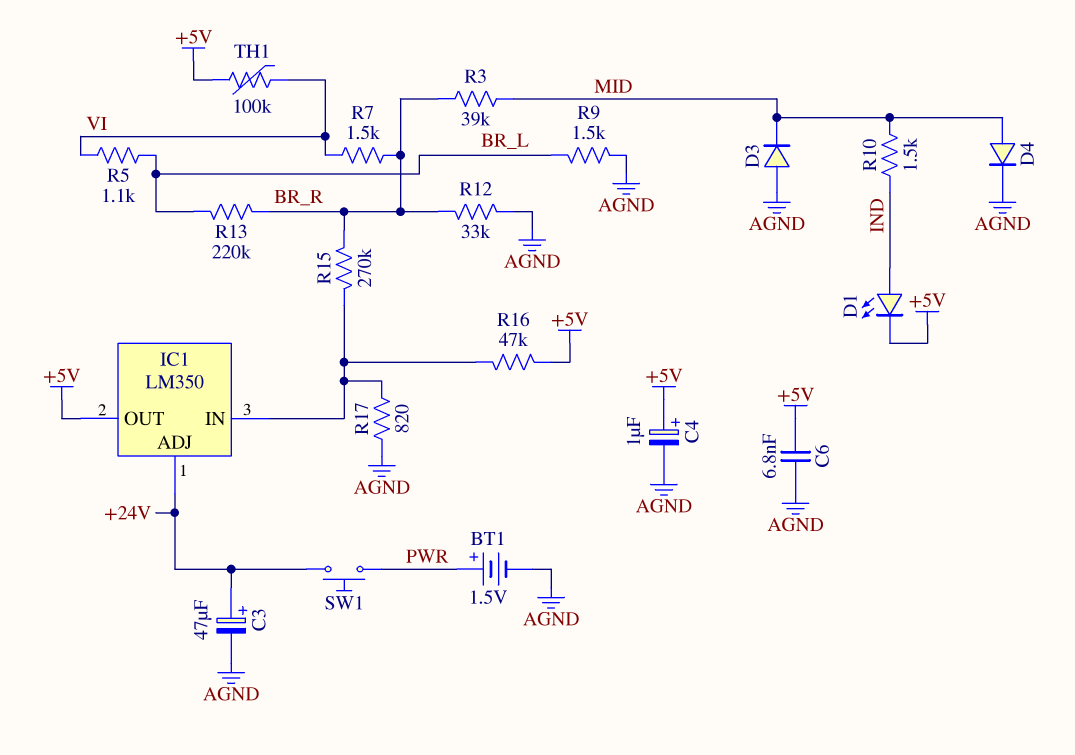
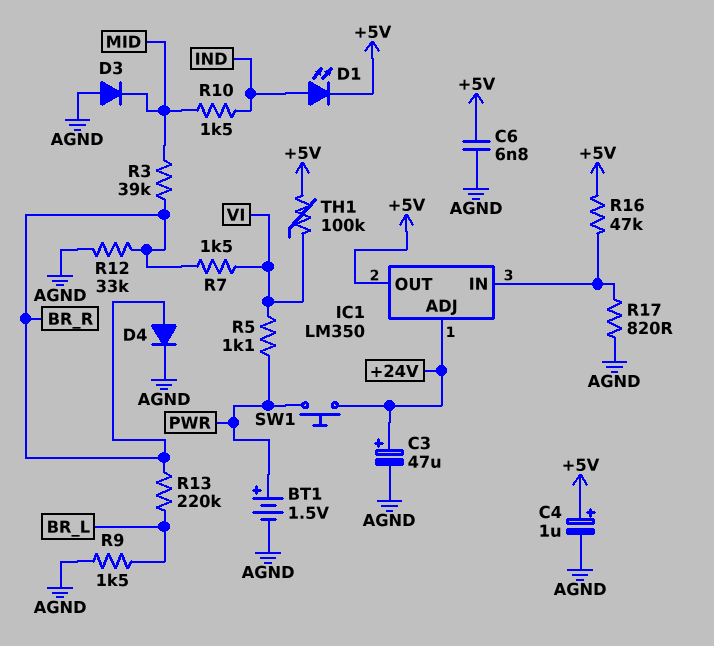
D4: diode (A MID, K AGND) -> diode (A BR_R, K AGND)
R5: 1.1k (BR_L, VI) -> 1.1k (PWR, VI)
R15: 270k (BR_R, IC1/IN) -> none

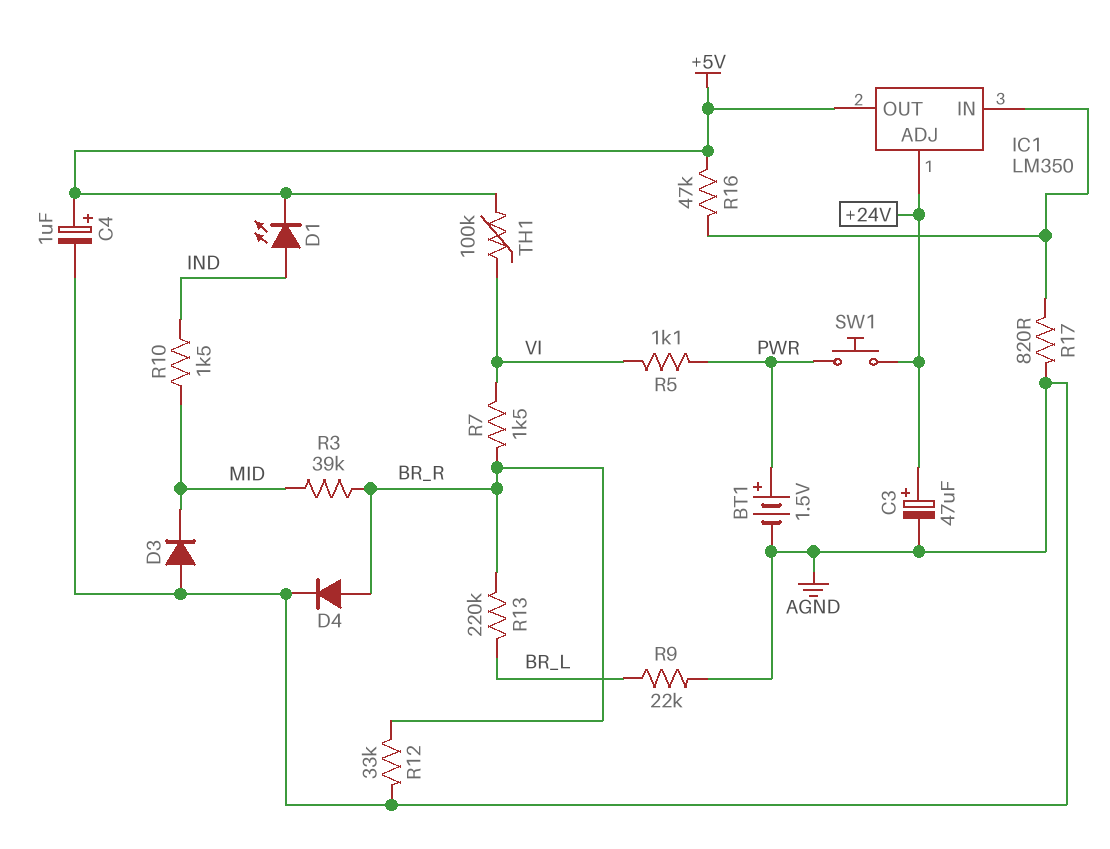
C6: 6.8nF (+5V, AGND) -> none
R9: 1.5k (AGND, BR_L) -> 22k (AGND, BR_L)

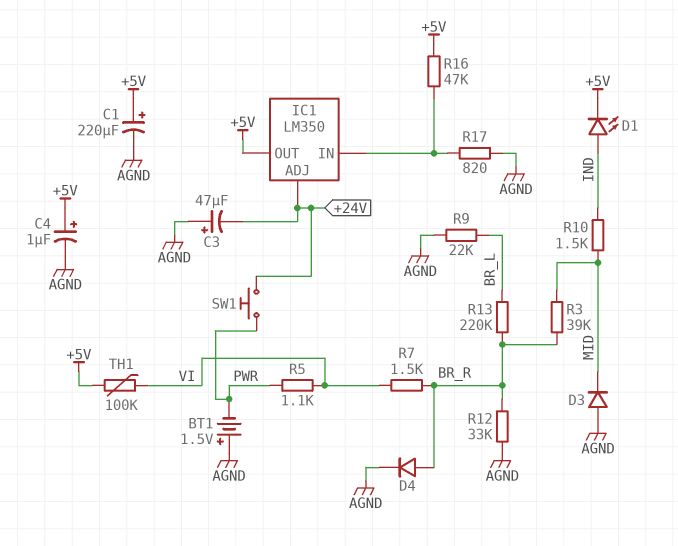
BT1: 1.5V (plus PWR, minus AGND) -> 1.5V (plus AGND, minus PWR)
C1: none -> 220uF (plus +5V, minus AGND)
C3: 47uF (plus +24V, minus AGND) -> 47uF (plus AGND, minus +24V)

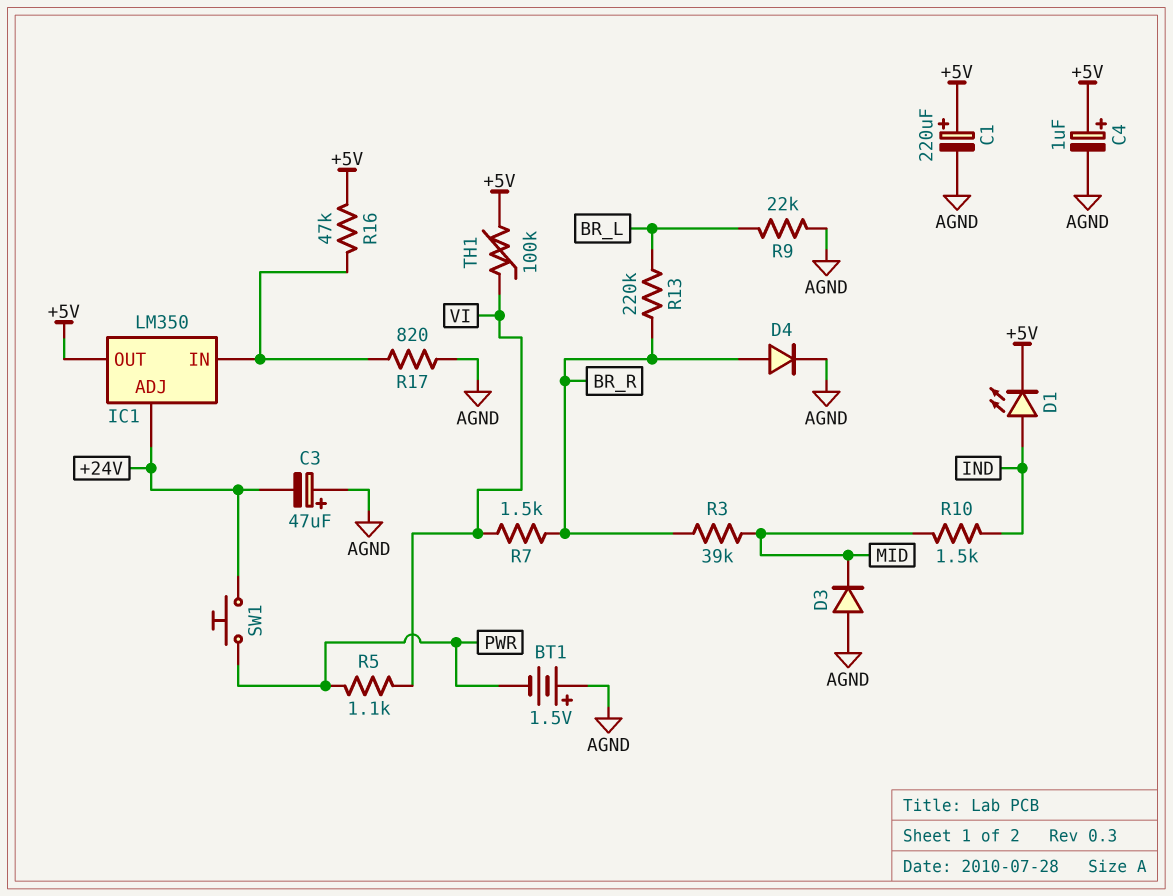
R12: 33k (AGND, BR_R) -> none

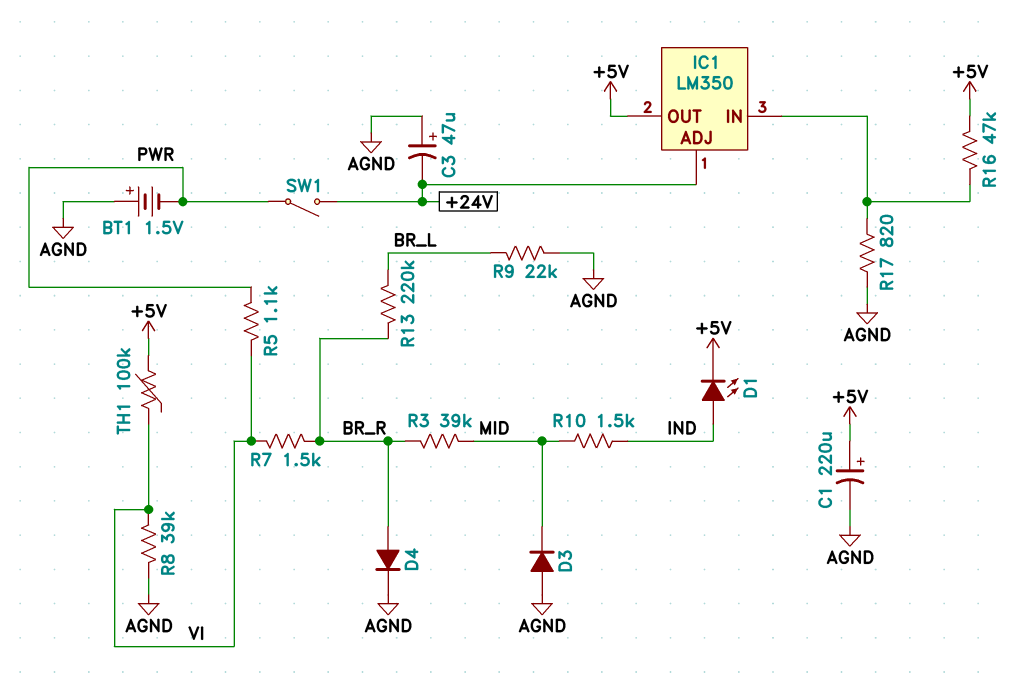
C4: 1uF (plus +5V, minus AGND) -> none
R8: none -> 39k (AGND, VI)
SW1: button (+24V, PWR) -> switch (+24V, PWR)

